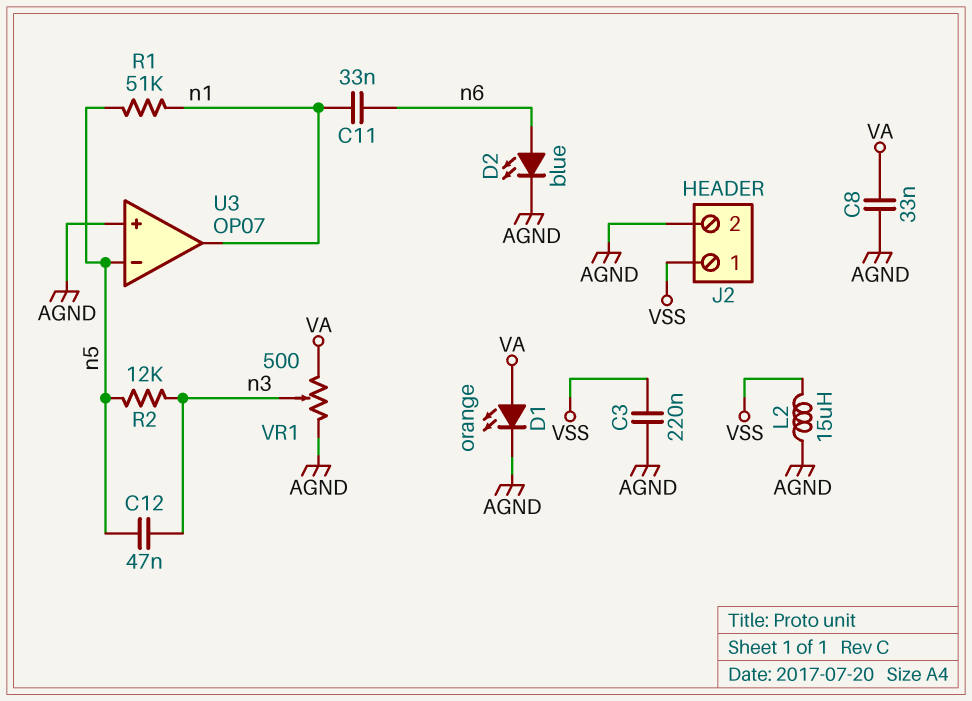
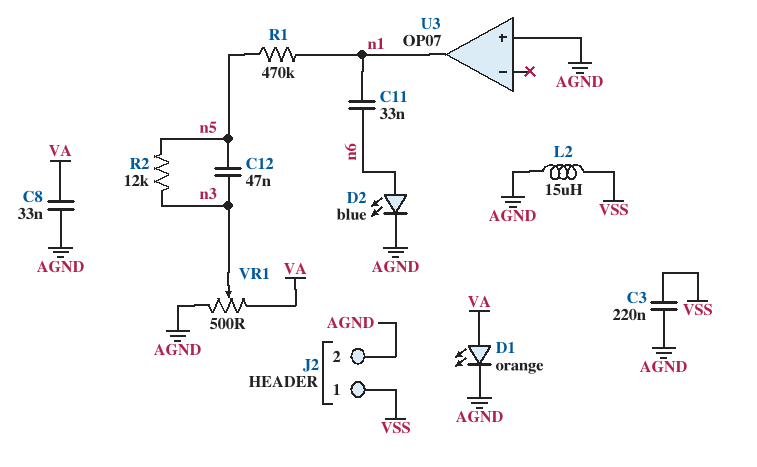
R1: 51k (n1, n5) -> 470k (n1, n5)
U3 pin in-: n5 -> none

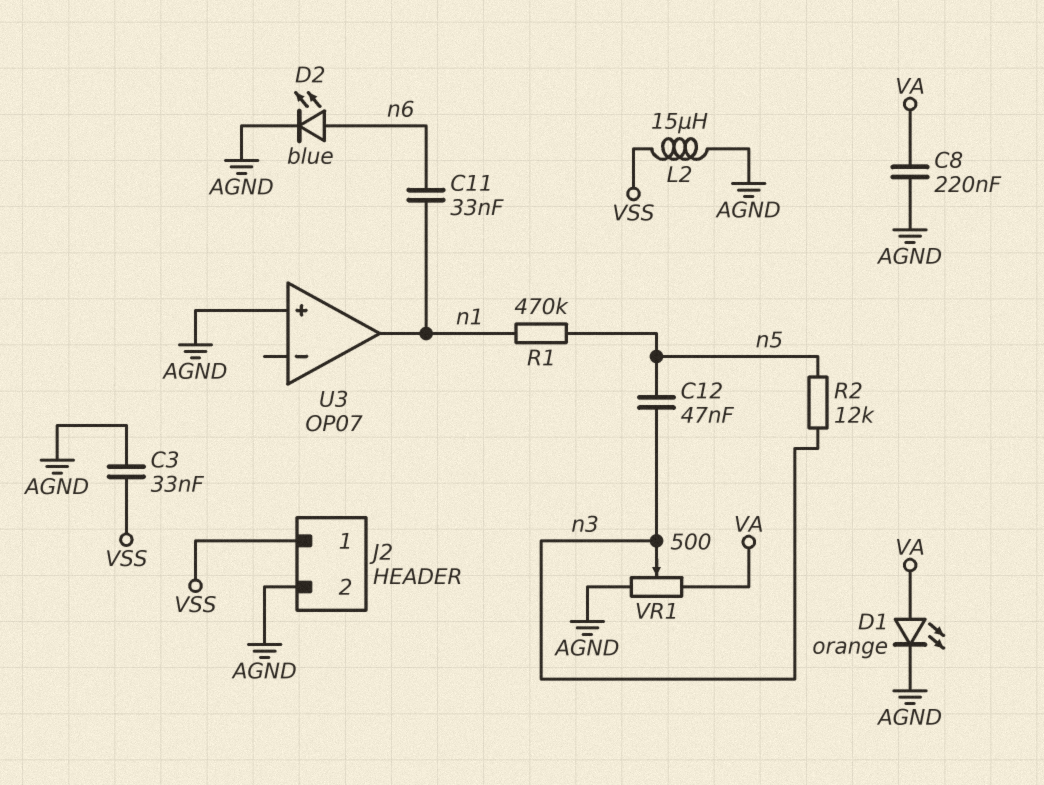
C3: 220nF (AGND, VSS) -> 33nF (AGND, VSS)
C8: 33nF (AGND, VA) -> 220nF (AGND, VA)

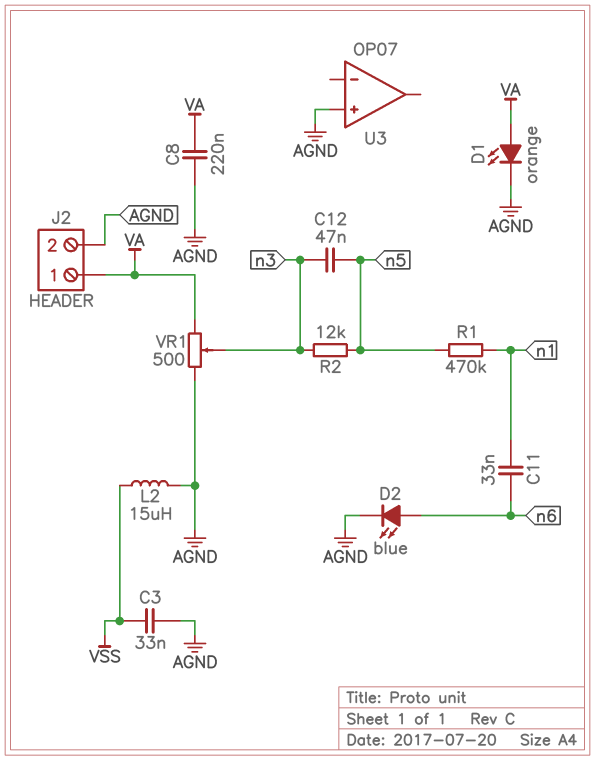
J2 pin 1: VSS -> VA
U3 pin out: n1 -> none

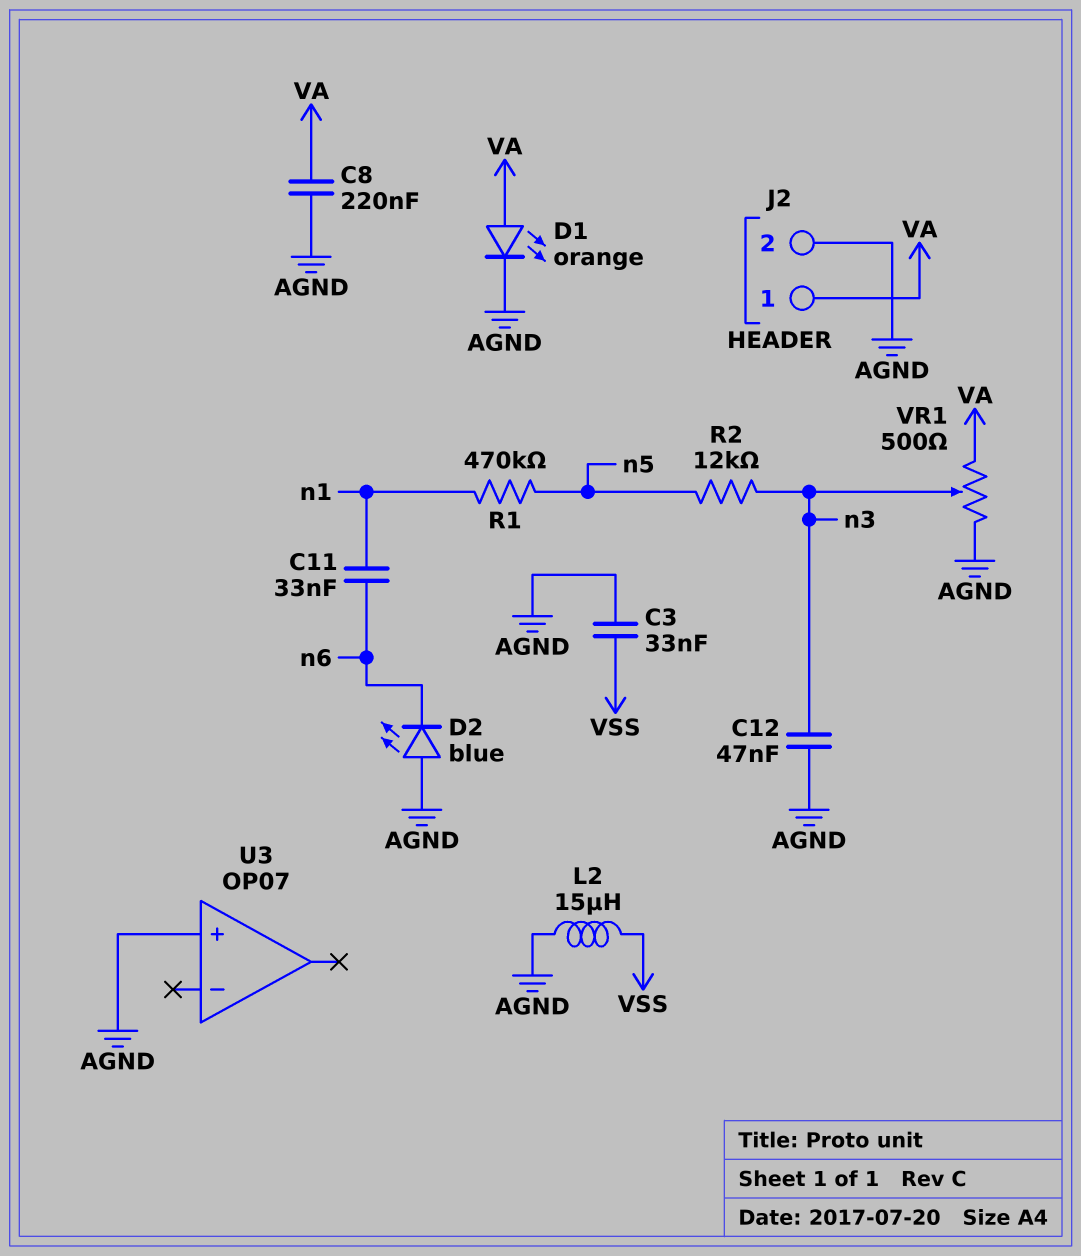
C12: 47nF (n3, n5) -> 47nF (AGND, n3)
D2: LED blue (A n6, K AGND) -> LED blue (A AGND, K n6)

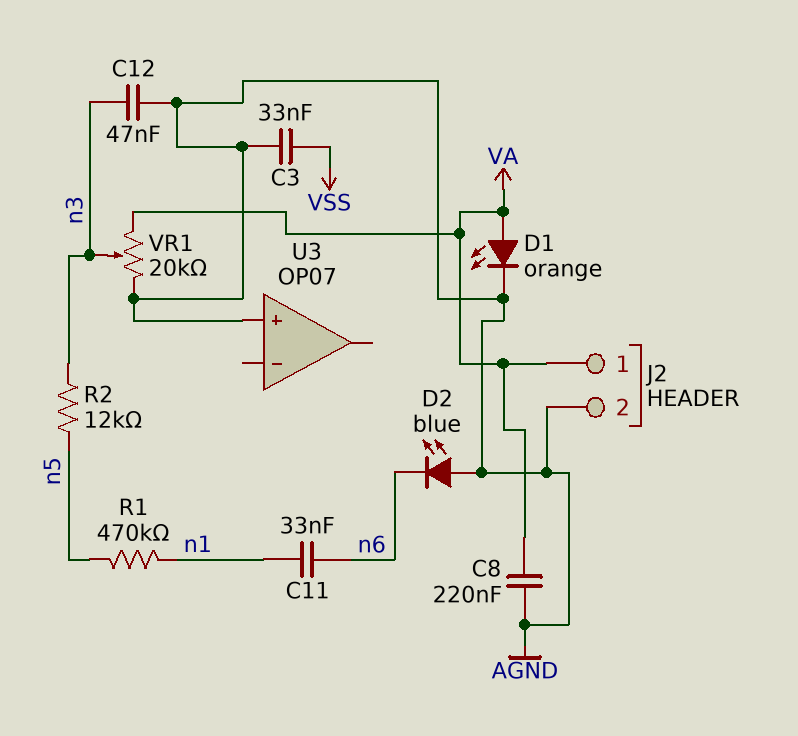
L2: 15uH (AGND, VSS) -> none
VR1: 500 (AGND, VA, wiper n3) -> 20k (AGND, VA, wiper n3)

